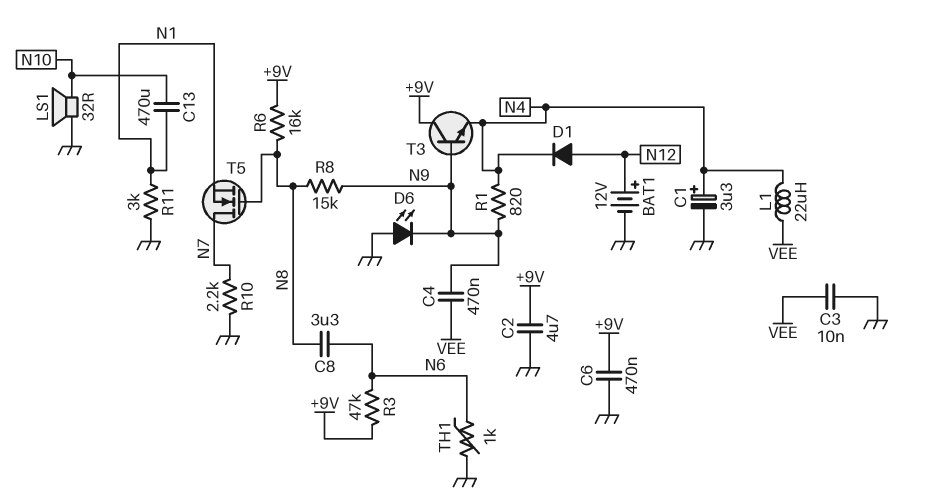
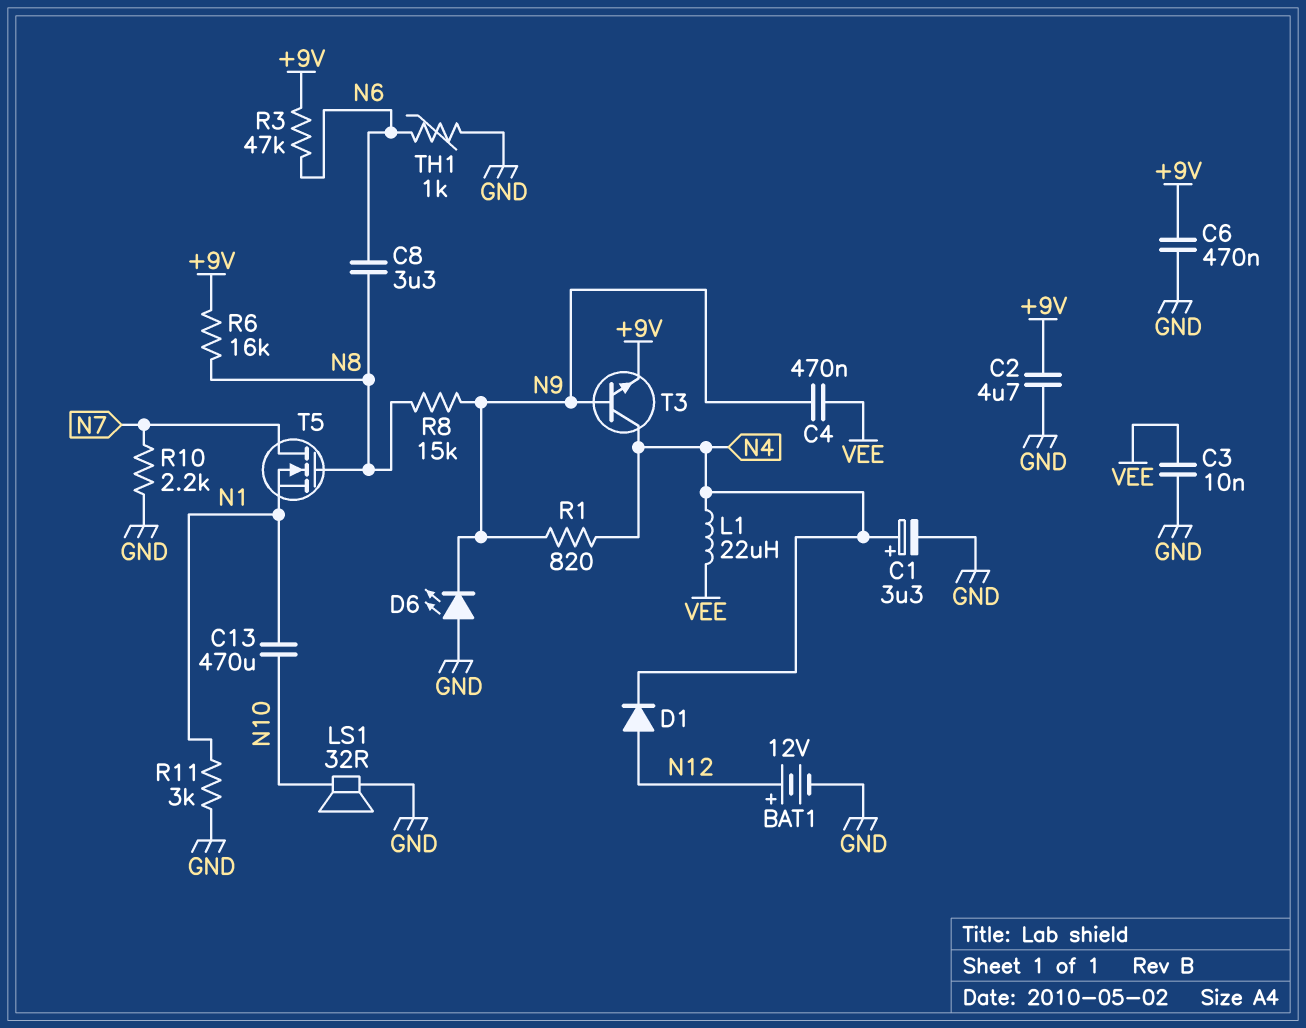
T3: NPN (B N9, C +9V, E N4) -> NPN (B N9, C N4, E +9V)

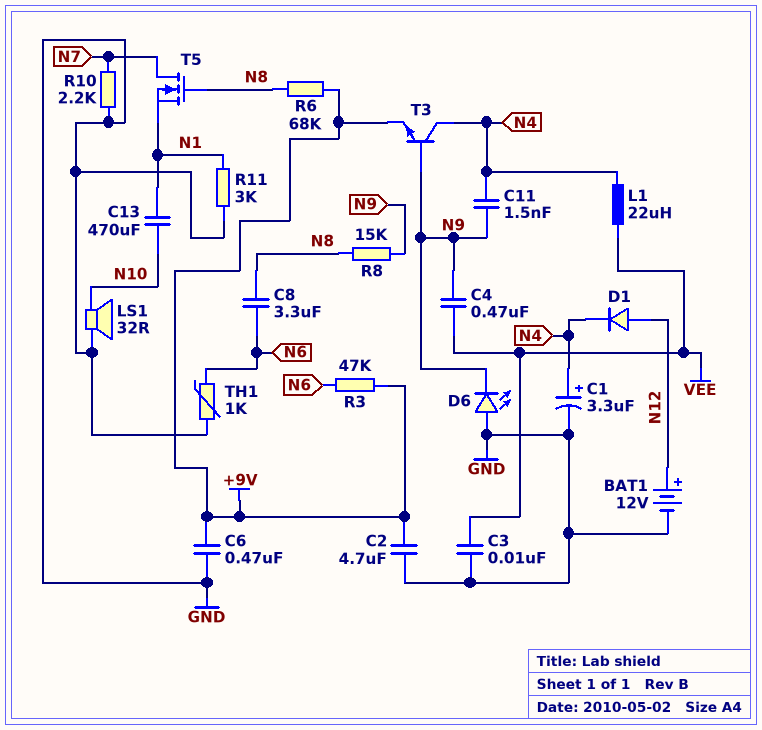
C11: none -> 1.5nF (N4, N9)
R1: 820 (N4, N9) -> none
R6: 16k (+9V, N8) -> 68k (+9V, N8)

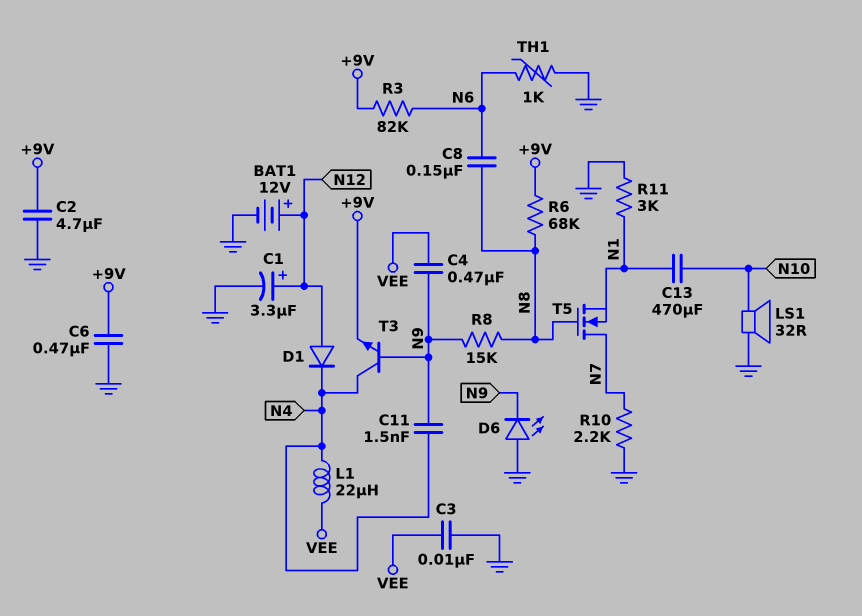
C1: 3.3uF (plus N4, minus GND) -> 3.3uF (plus N12, minus GND)
C8: 3.3uF (N6, N8) -> 150nF (N6, N8)
R3: 47k (+9V, N6) -> 82k (+9V, N6)

